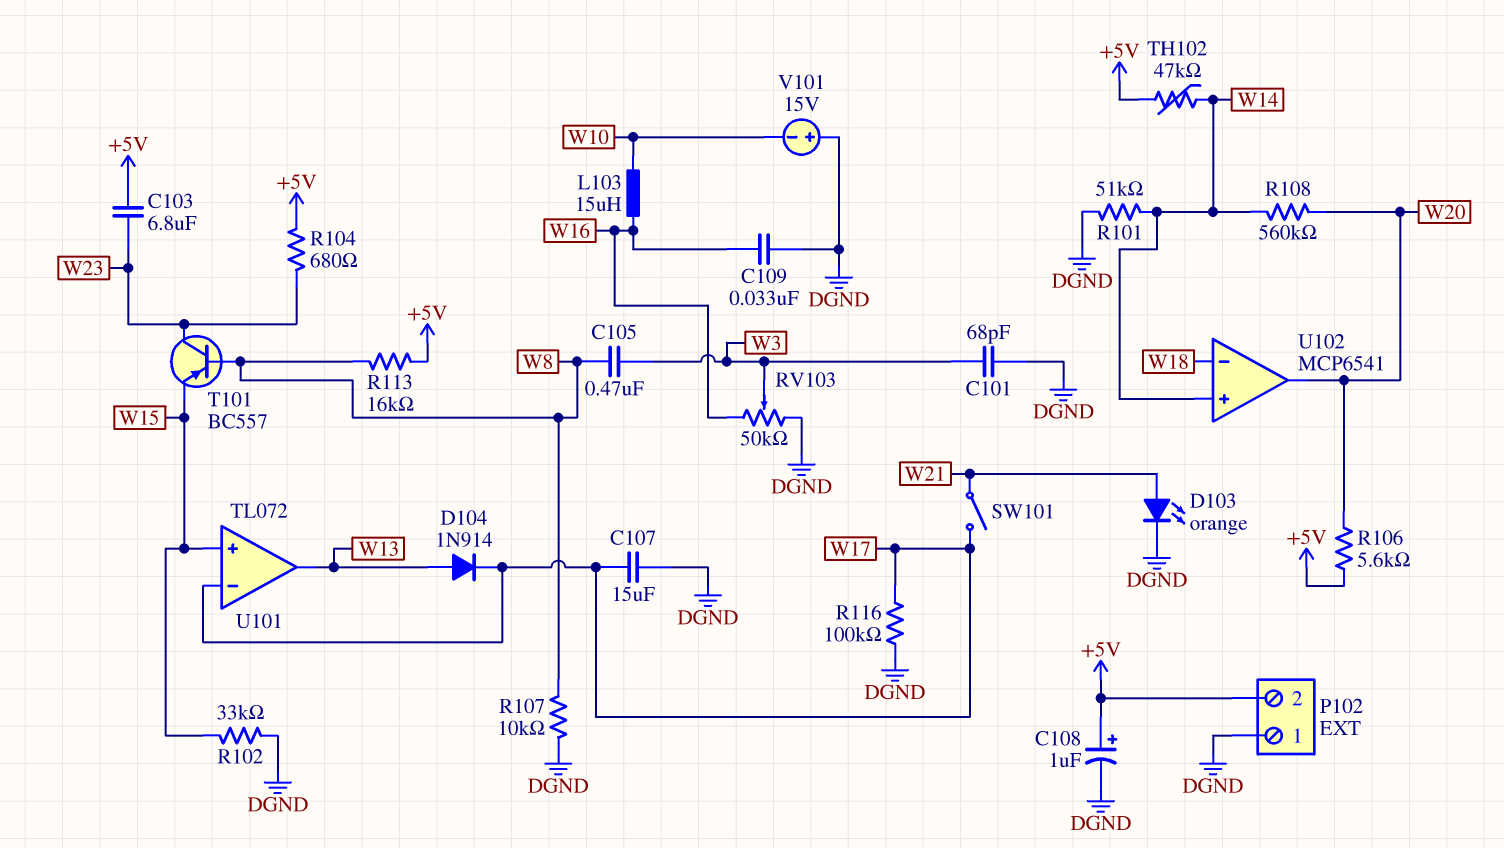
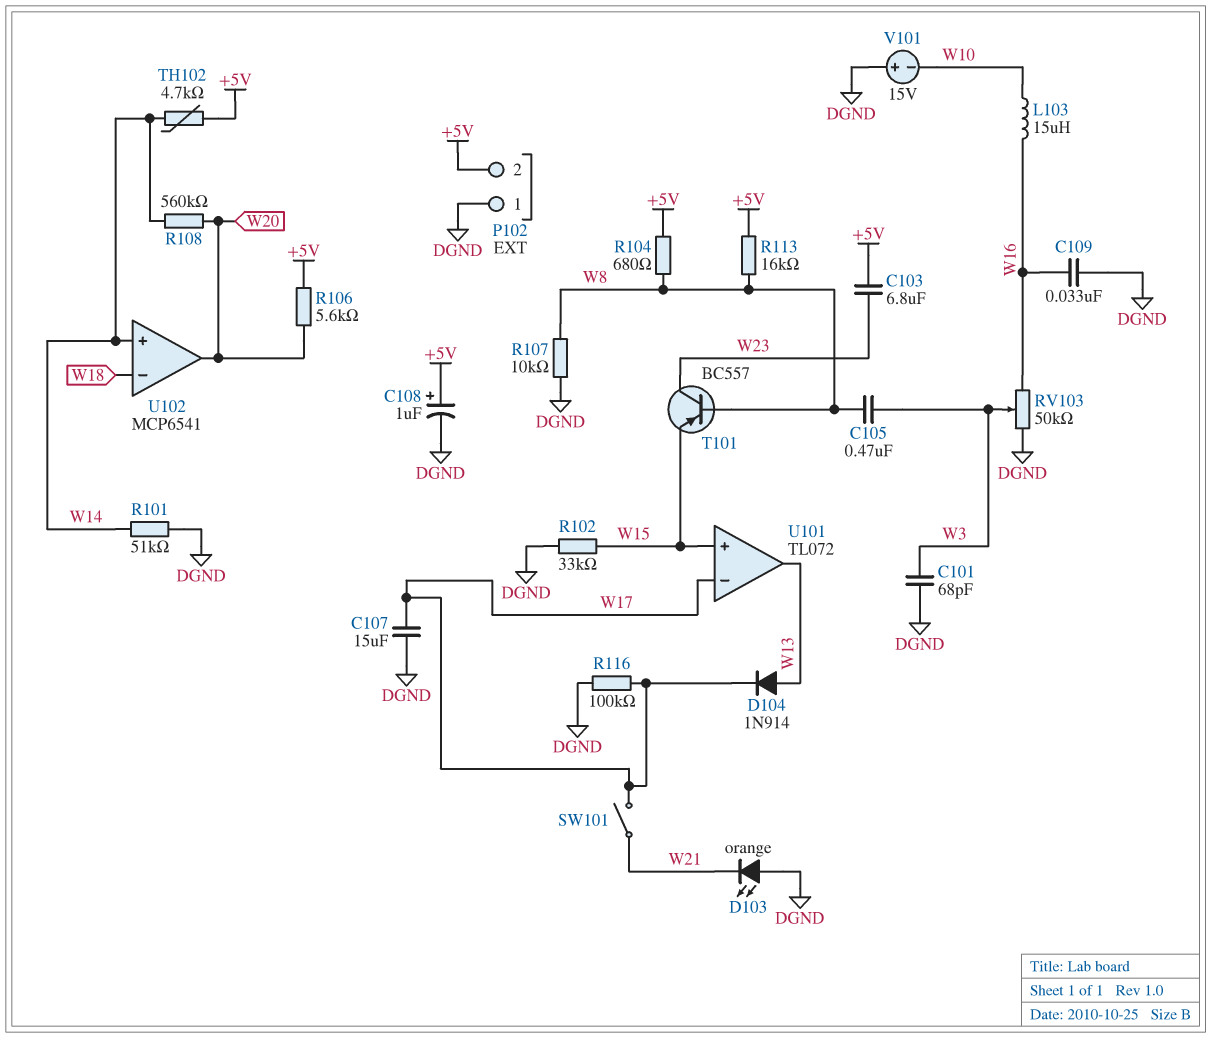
D103: LED orange (A W21, K DGND) -> LED orange (A DGND, K W21)
R104: 680 (+5V, W23) -> 680 (+5V, W8)
TH102: 47k (+5V, W14) -> 4.7k (+5V, W14)

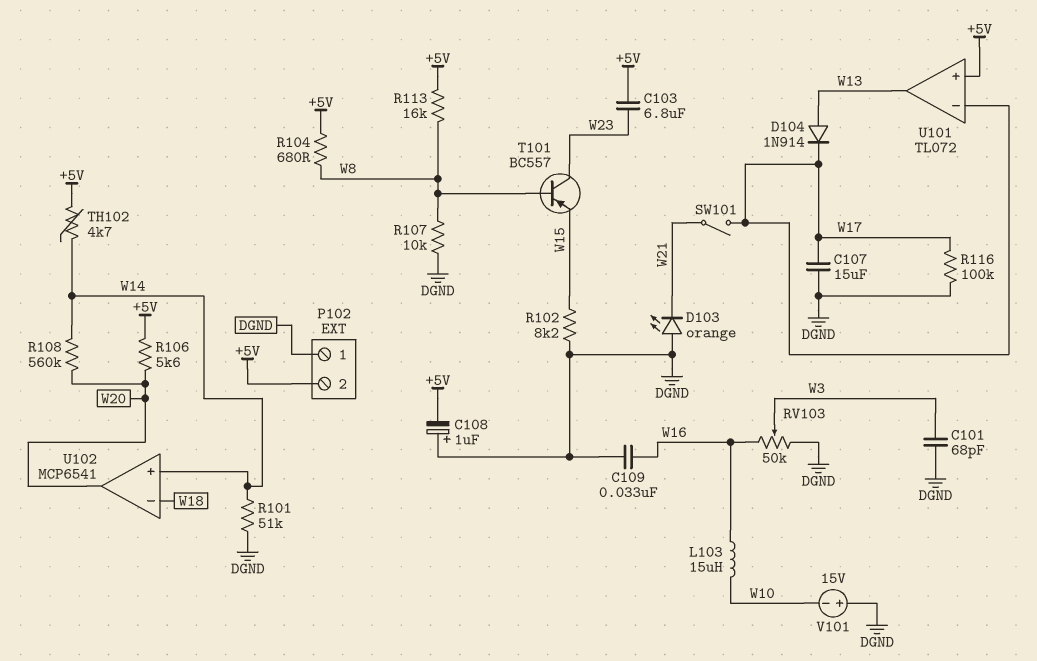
C105: 470nF (W3, W8) -> none
C108: 1uF (plus +5V, minus DGND) -> 1uF (plus DGND, minus +5V)
R102: 33k (DGND, W15) -> 8.2k (DGND, W15)
U101 pin in+: W15 -> +5V

